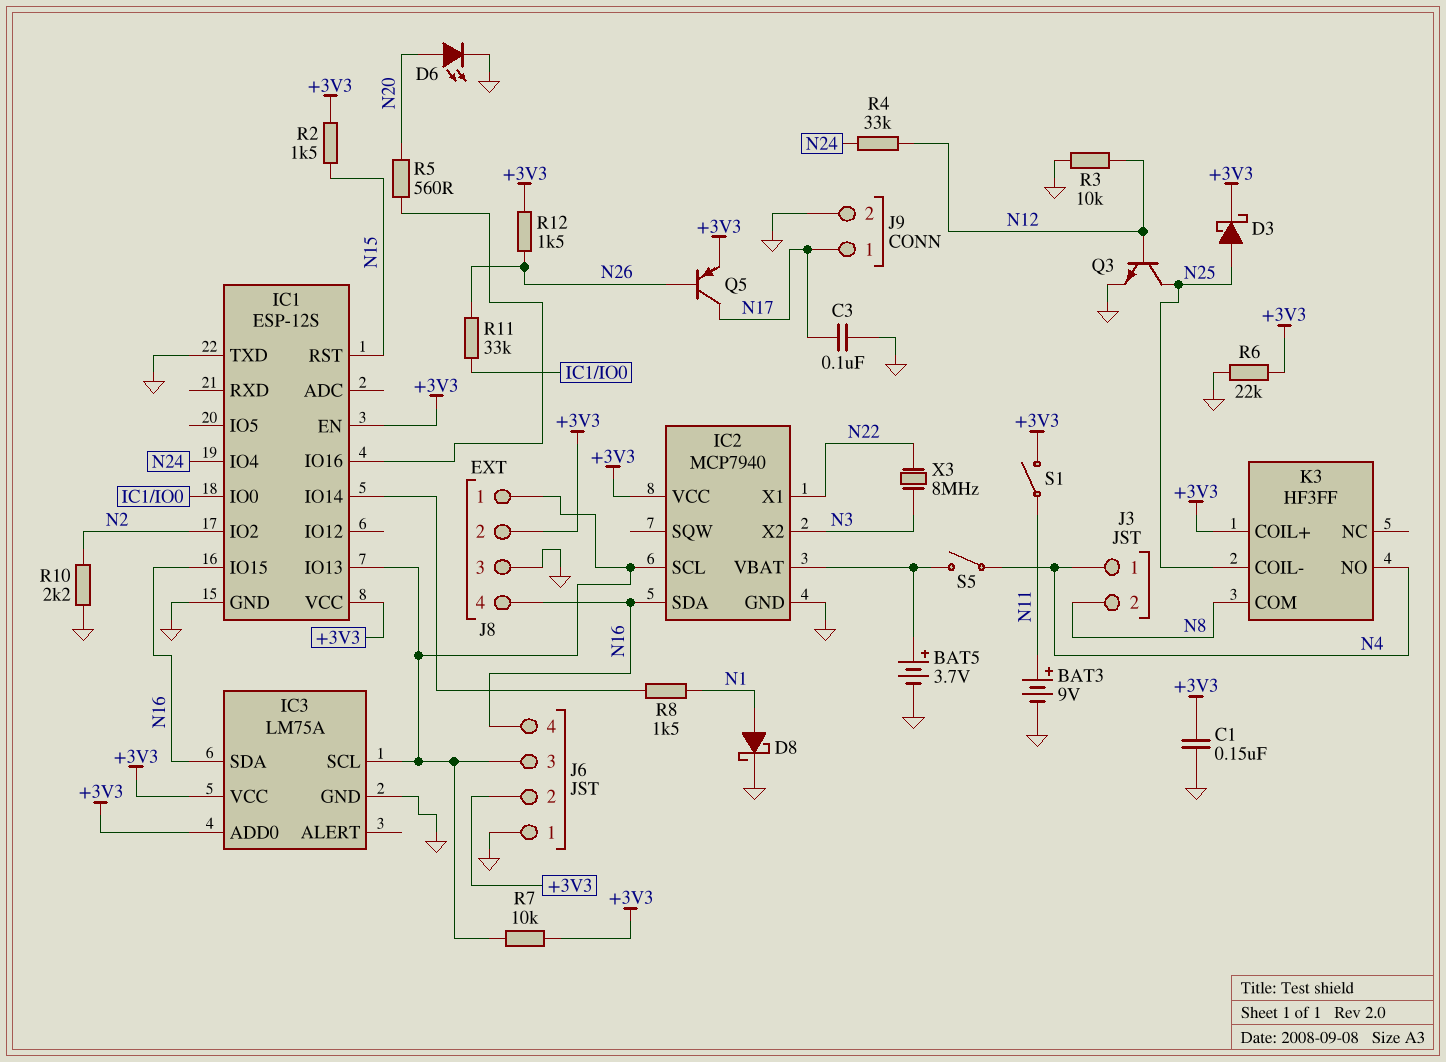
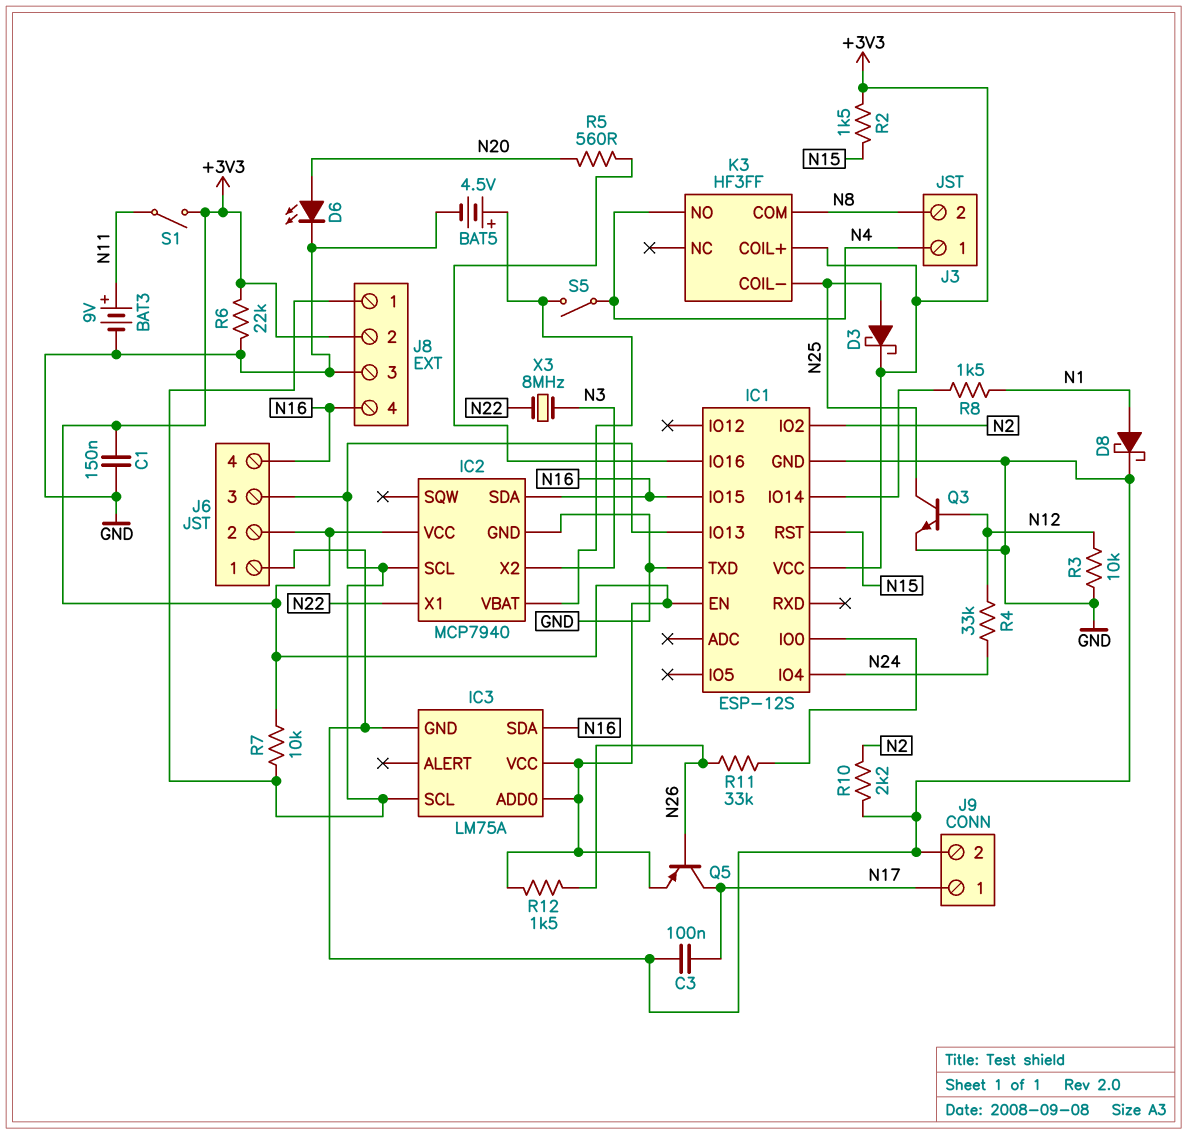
BAT5: 3.7V (plus IC2/VBAT, minus GND) -> 4.5V (plus IC2/VBAT, minus GND)

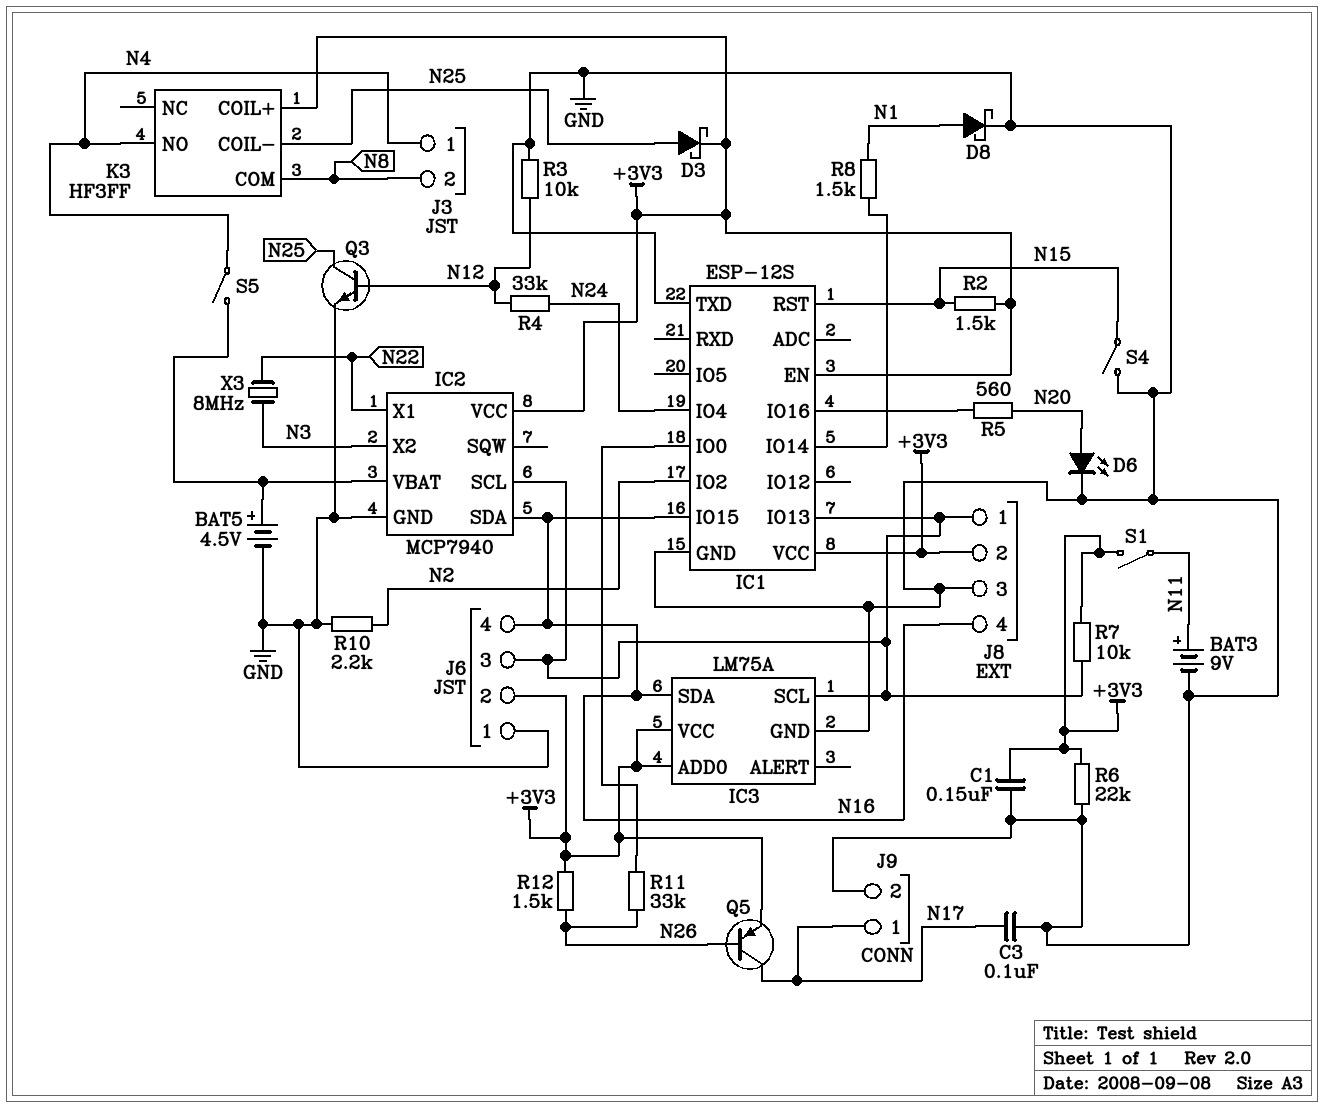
S4: none -> switch (GND, N15)

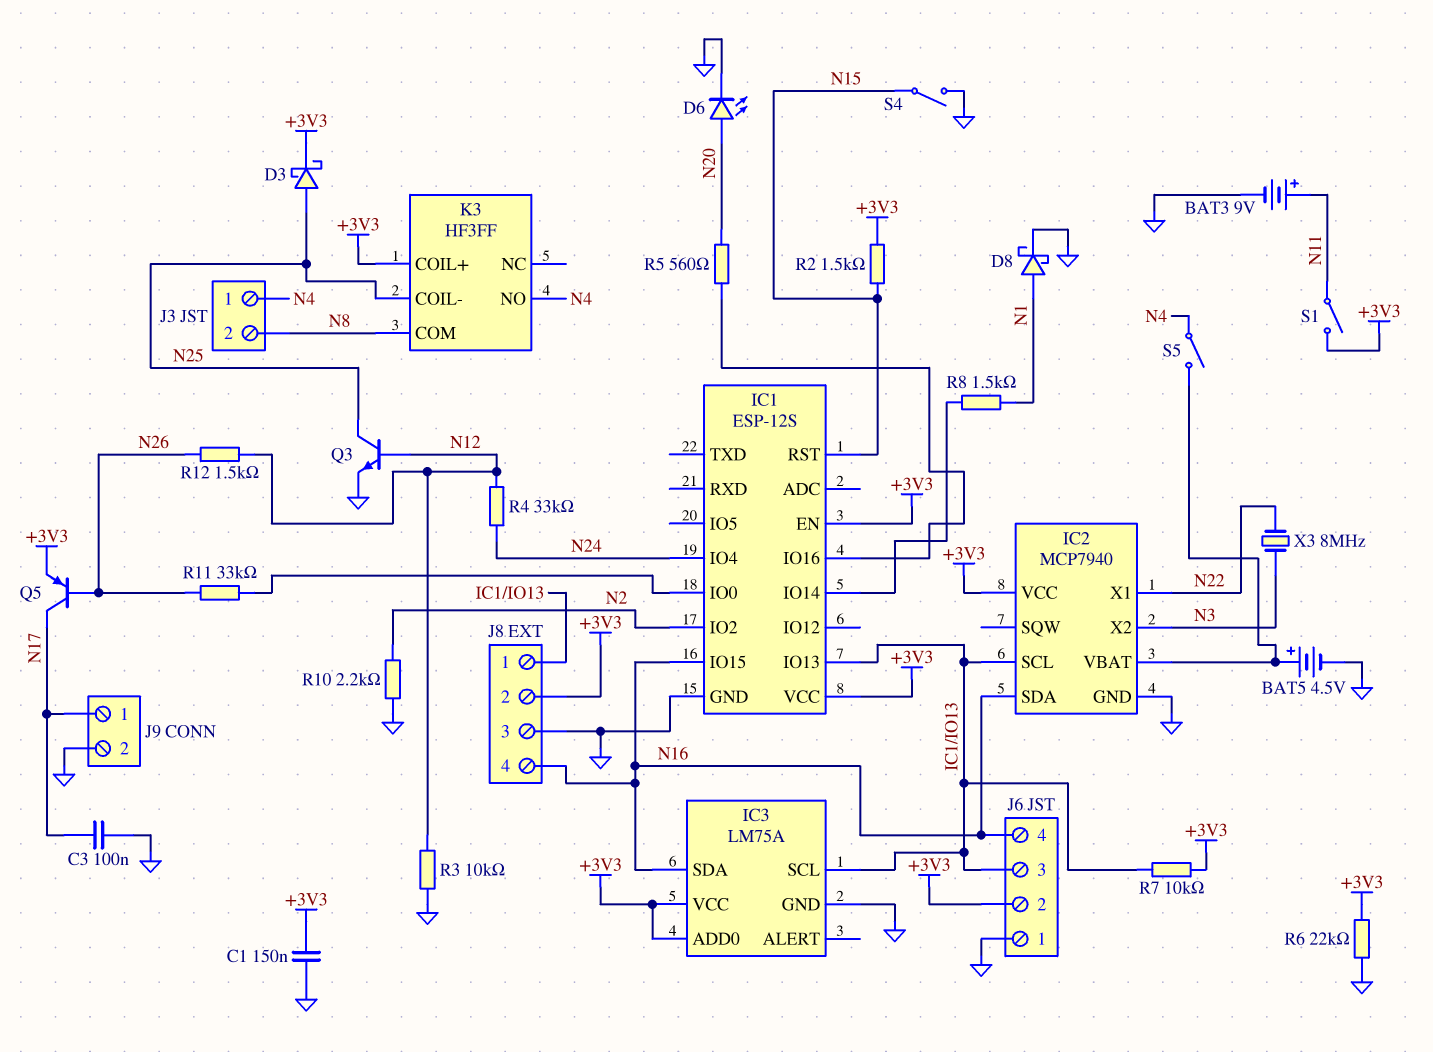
IC1 pin TXD: GND -> none
R12: 1.5k (+3V3, N26) -> 1.5k (N12, N26)

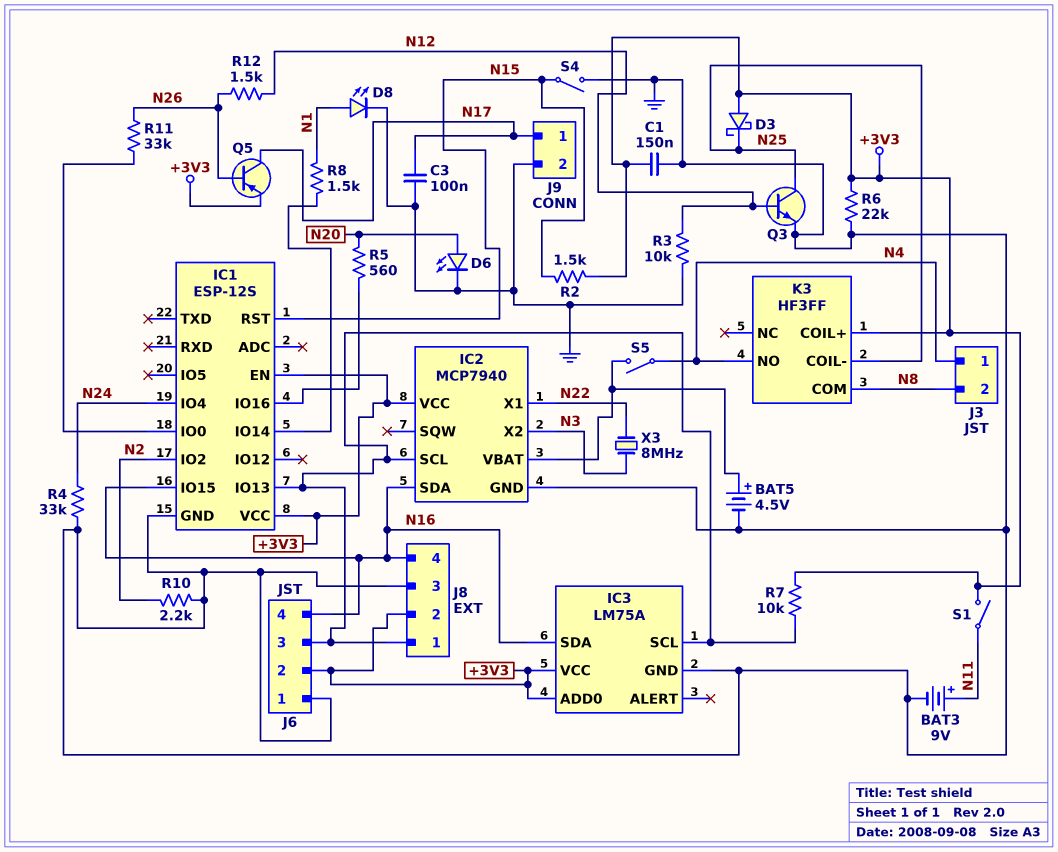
D3: schottky (A N25, K +3V3) -> schottky (A +3V3, K N25)
D8: schottky (A N1, K GND) -> LED (A N1, K GND)
R4: 33k (N12, N24) -> 33k (GND, N24)

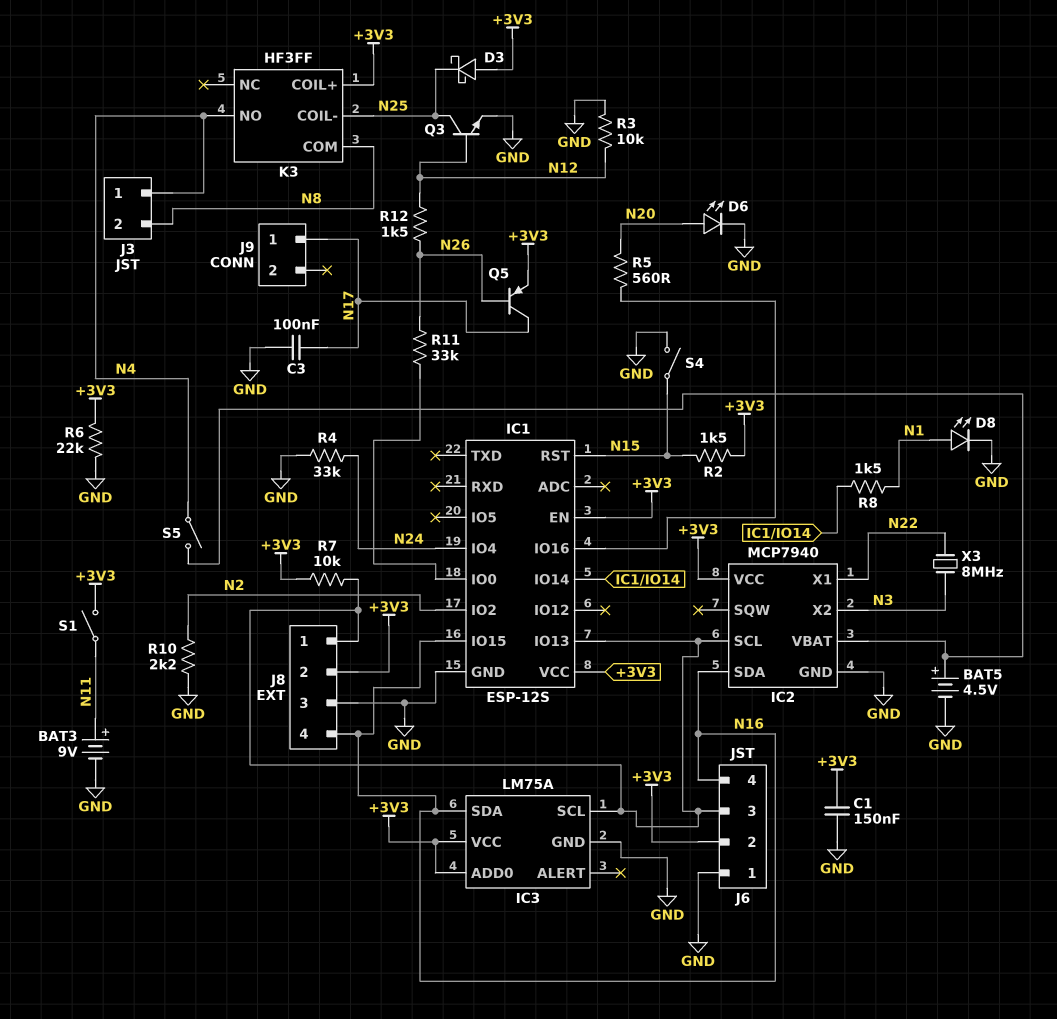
J9 pin 2: GND -> none

